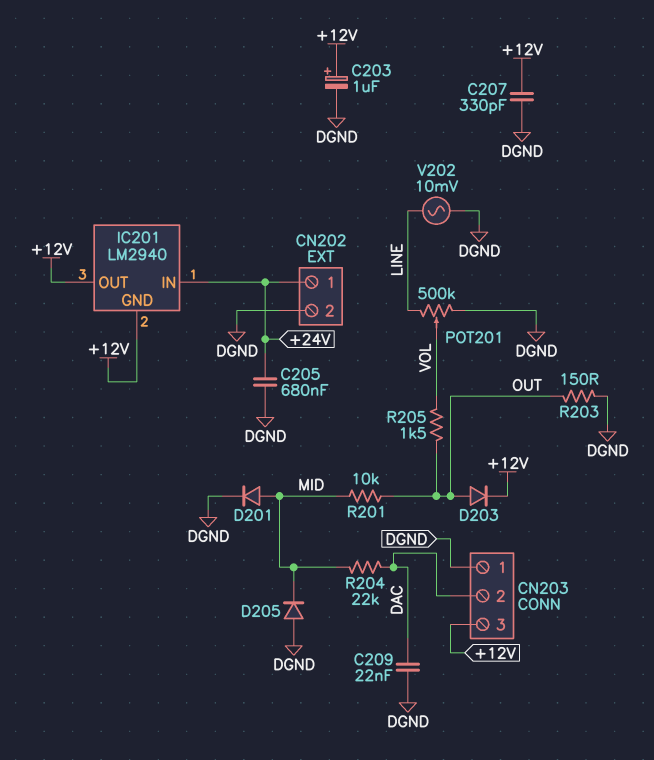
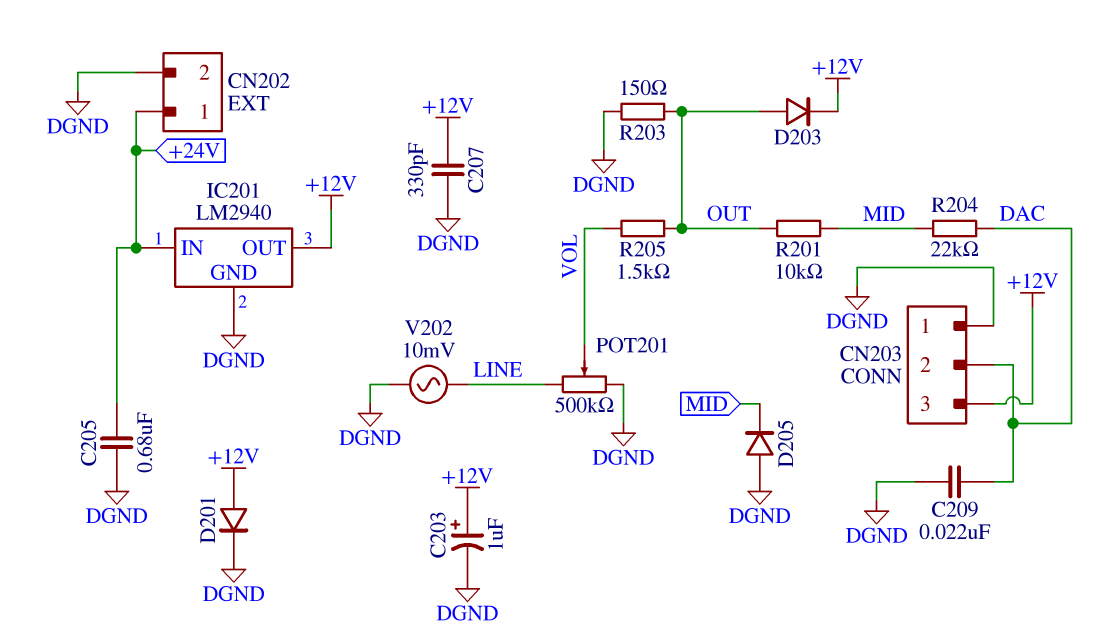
D201: diode (A MID, K DGND) -> diode (A +12V, K DGND)
IC201 pin GND: +12V -> DGND

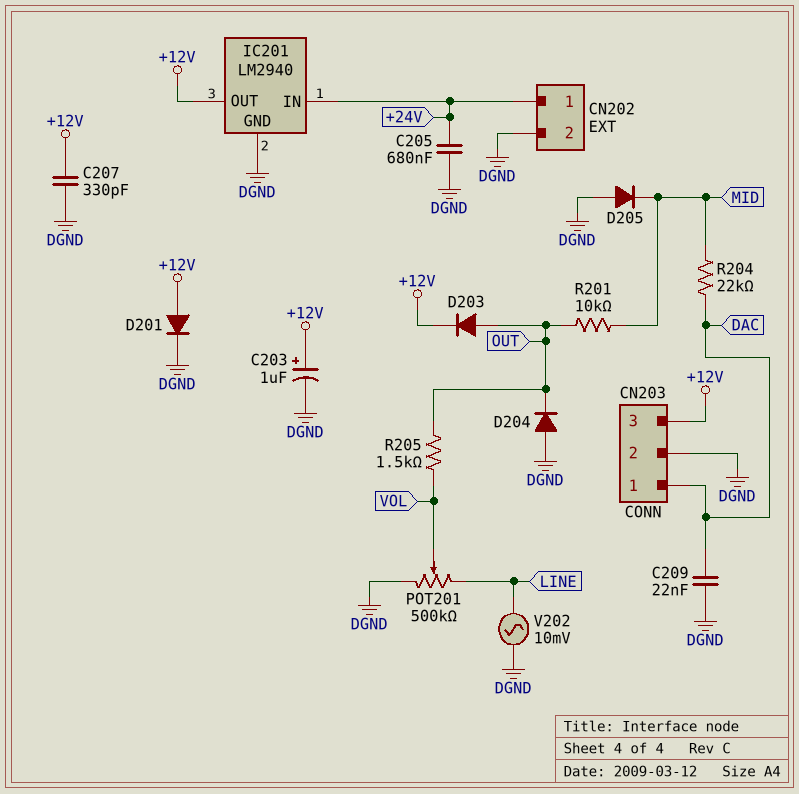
CN203 pin 1: DGND -> DAC
CN203 pin 2: DAC -> DGND
D204: none -> diode (A DGND, K OUT)
R203: 150 (DGND, OUT) -> none

